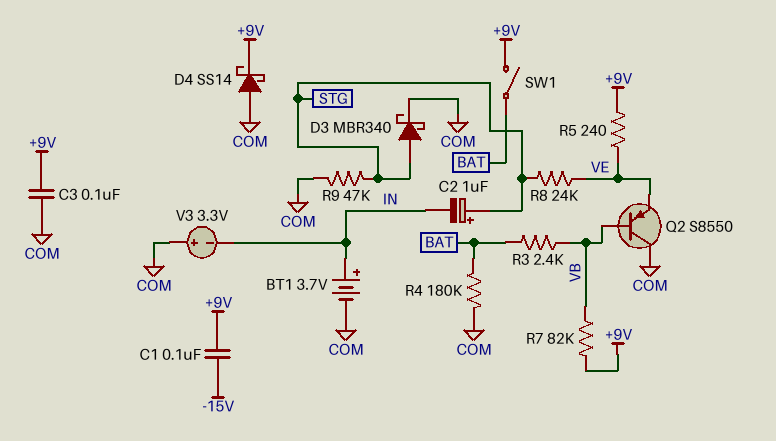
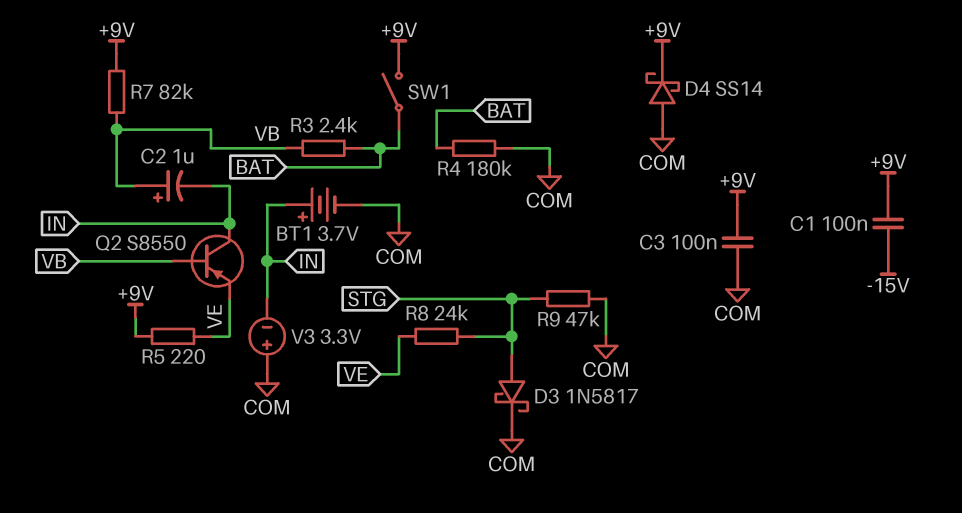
C2: 1uF (plus STG, minus IN) -> 1uF (plus VB, minus IN)
D3: schottky MBR340 (A STG, K COM) -> schottky 1N5817 (A STG, K COM)
Q2: PNP S8550 (B VB, C COM, E VE) -> PNP S8550 (B VB, C IN, E VE)
R5: 240 (+9V, VE) -> 220 (+9V, VE)

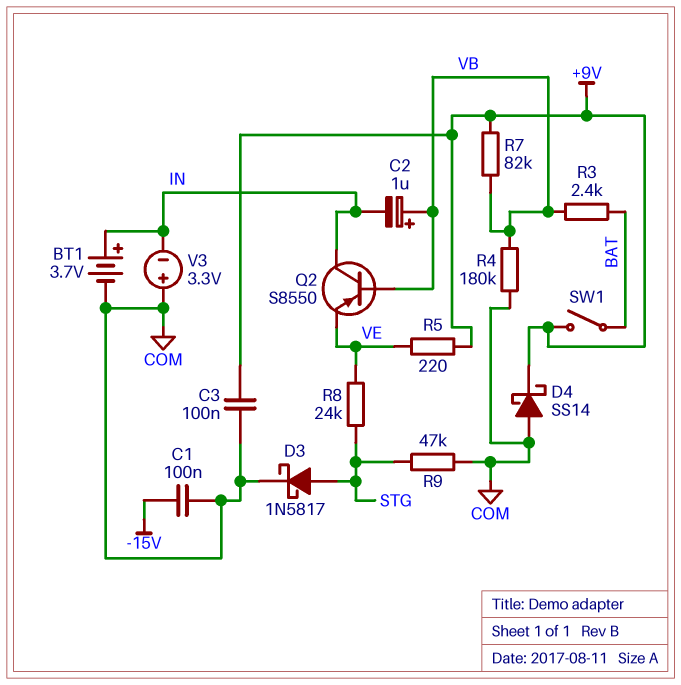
C1: 100nF (+9V, -15V) -> 100nF (-15V, COM)
R4: 180k (BAT, COM) -> 180k (COM, VB)

